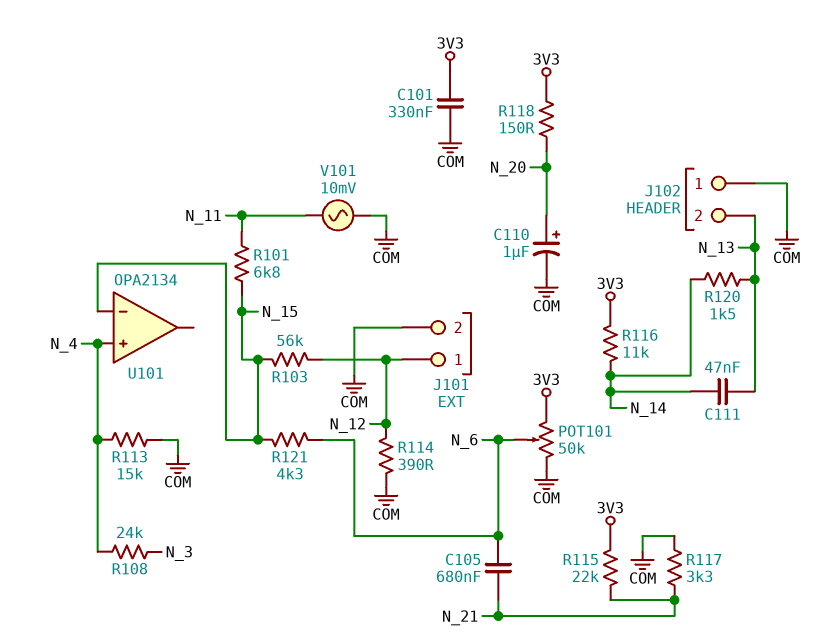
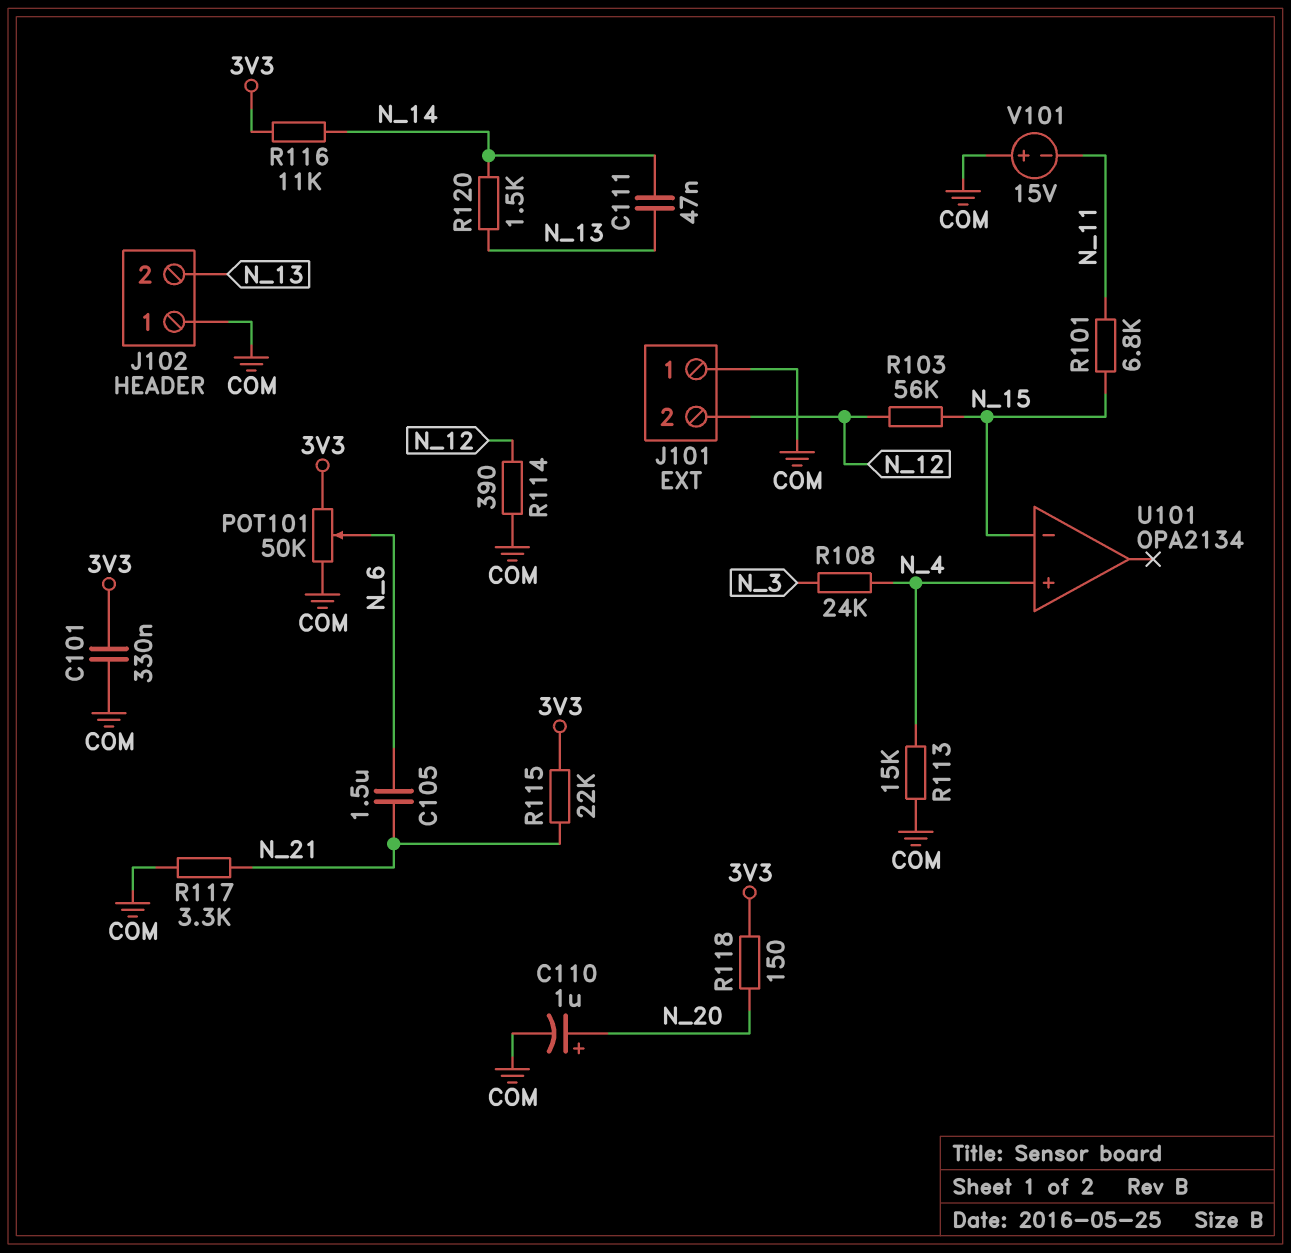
C105: 680nF (N_6, N_21) -> 1.5uF (N_6, N_21)
J101 pin 1: N_12 -> COM
J101 pin 2: COM -> N_12
R121: 4.3k (N_6, N_15) -> none
V101: AC 10mV (COM, N_11) -> 15V (plus COM, minus N_11)

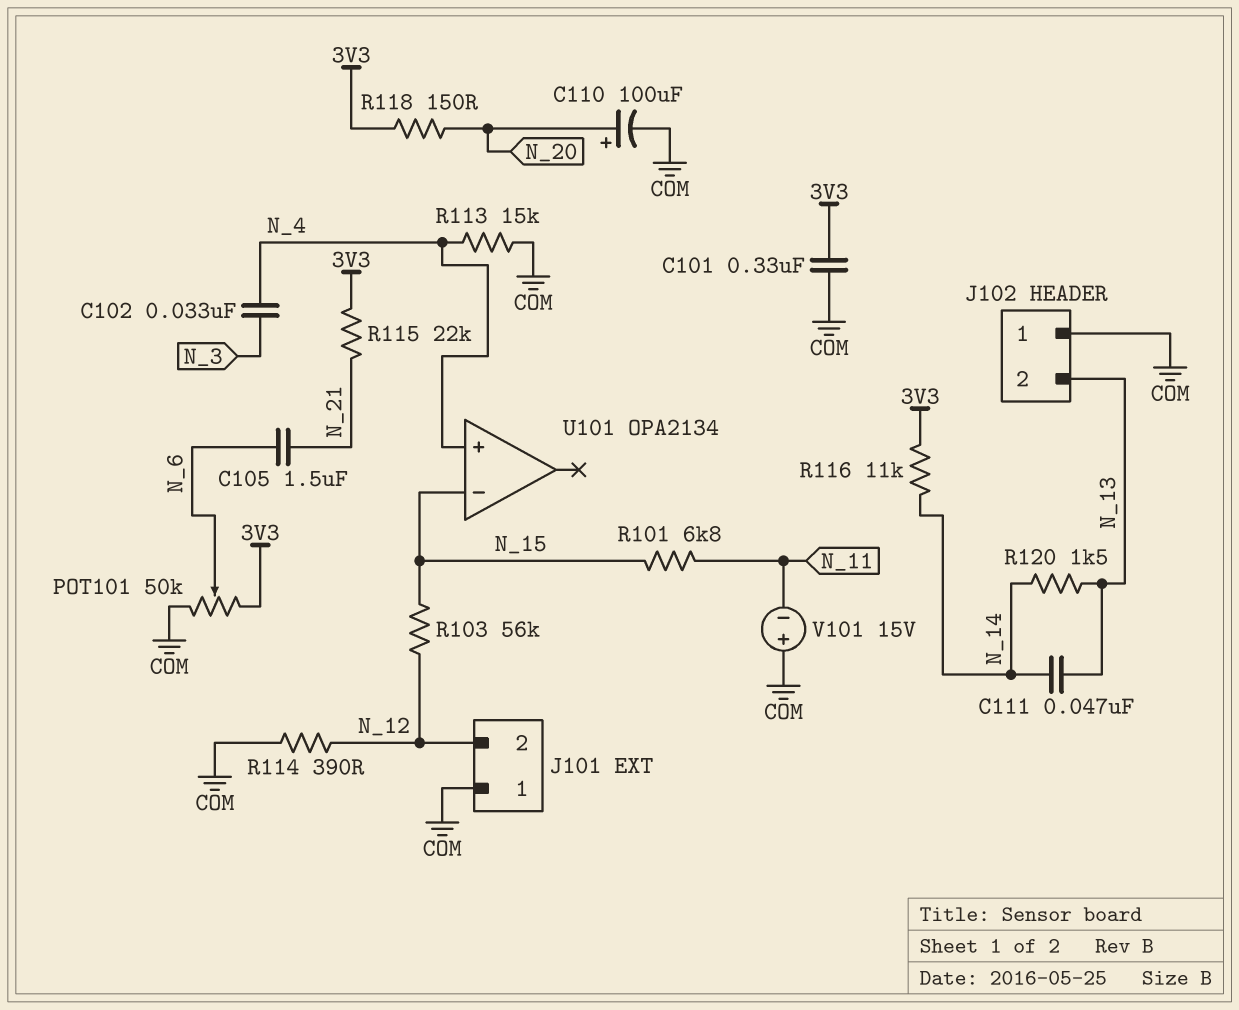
C102: none -> 33nF (N_3, N_4)
C110: 1uF (plus N_20, minus COM) -> 100uF (plus N_20, minus COM)
R108: 24k (N_3, N_4) -> none
R117: 3.3k (COM, N_21) -> none

